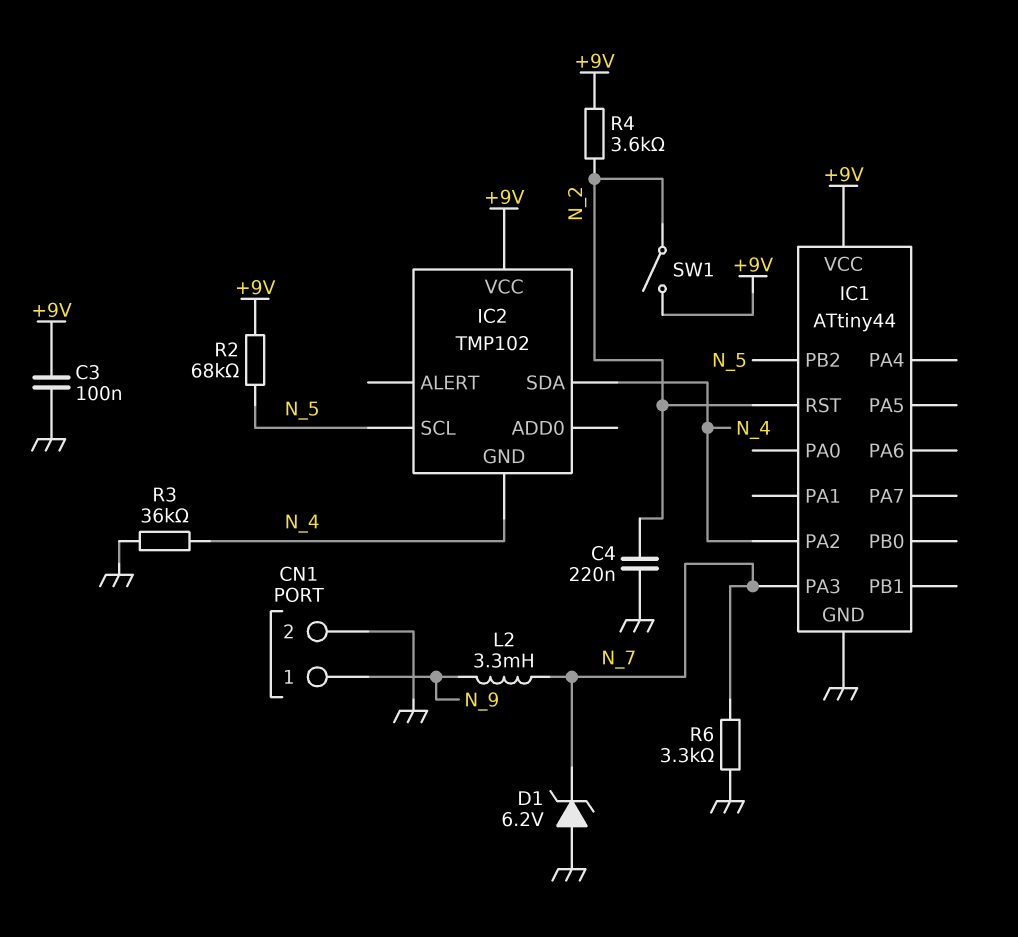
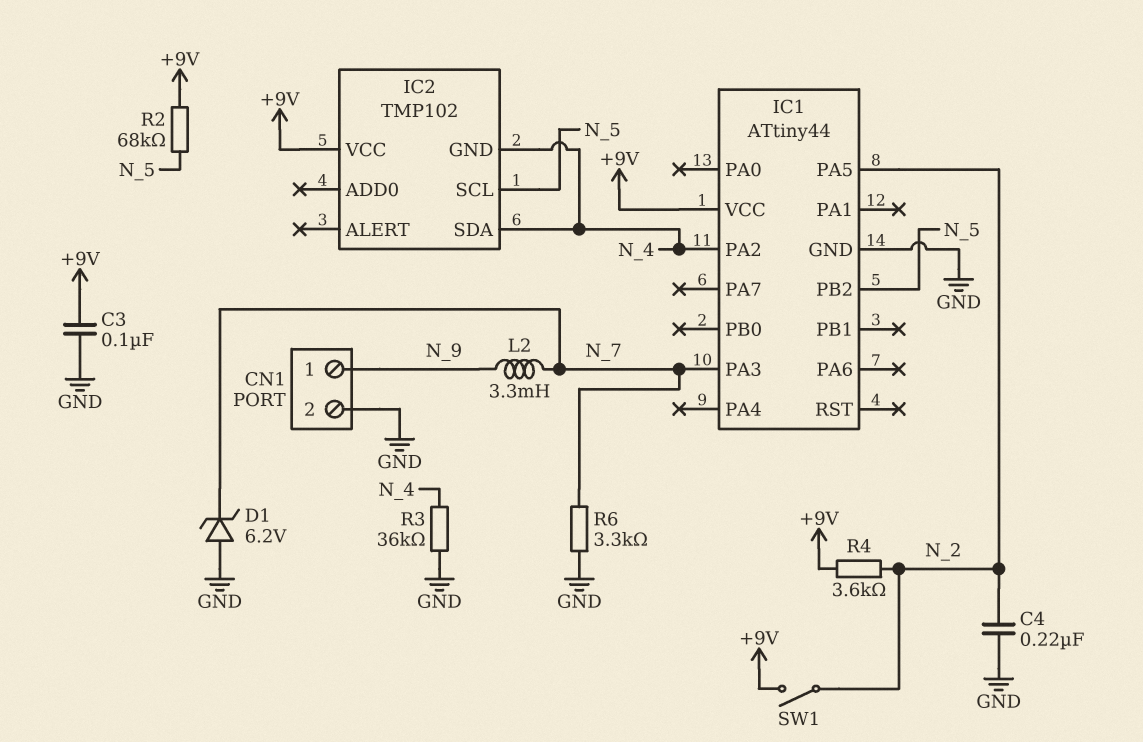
IC1 pin PA5: none -> N_2
IC1 pin RST: N_2 -> none

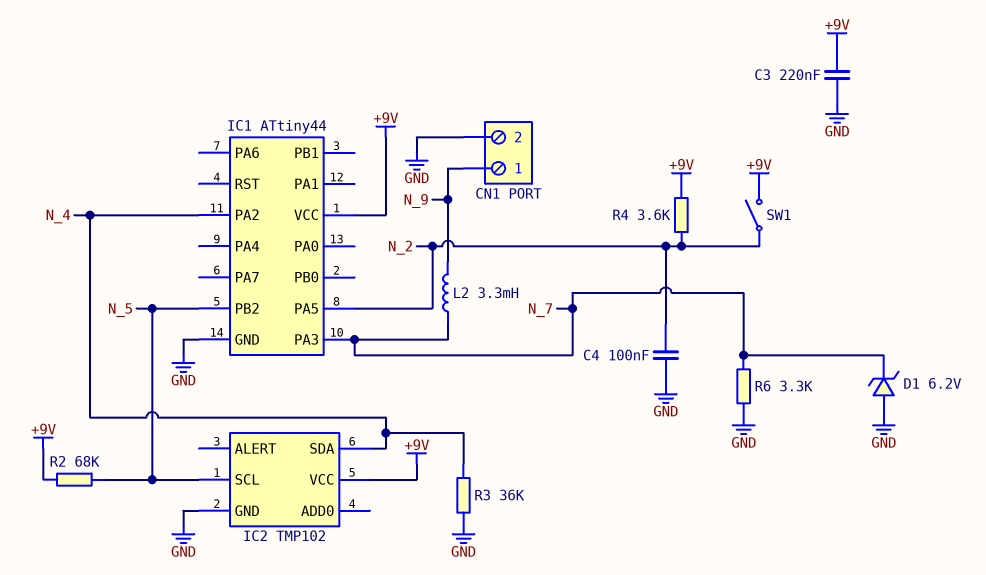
C3: 100nF (+9V, GND) -> 220nF (+9V, GND)
C4: 220nF (GND, N_2) -> 100nF (GND, N_2)
IC2 pin GND: N_4 -> GND

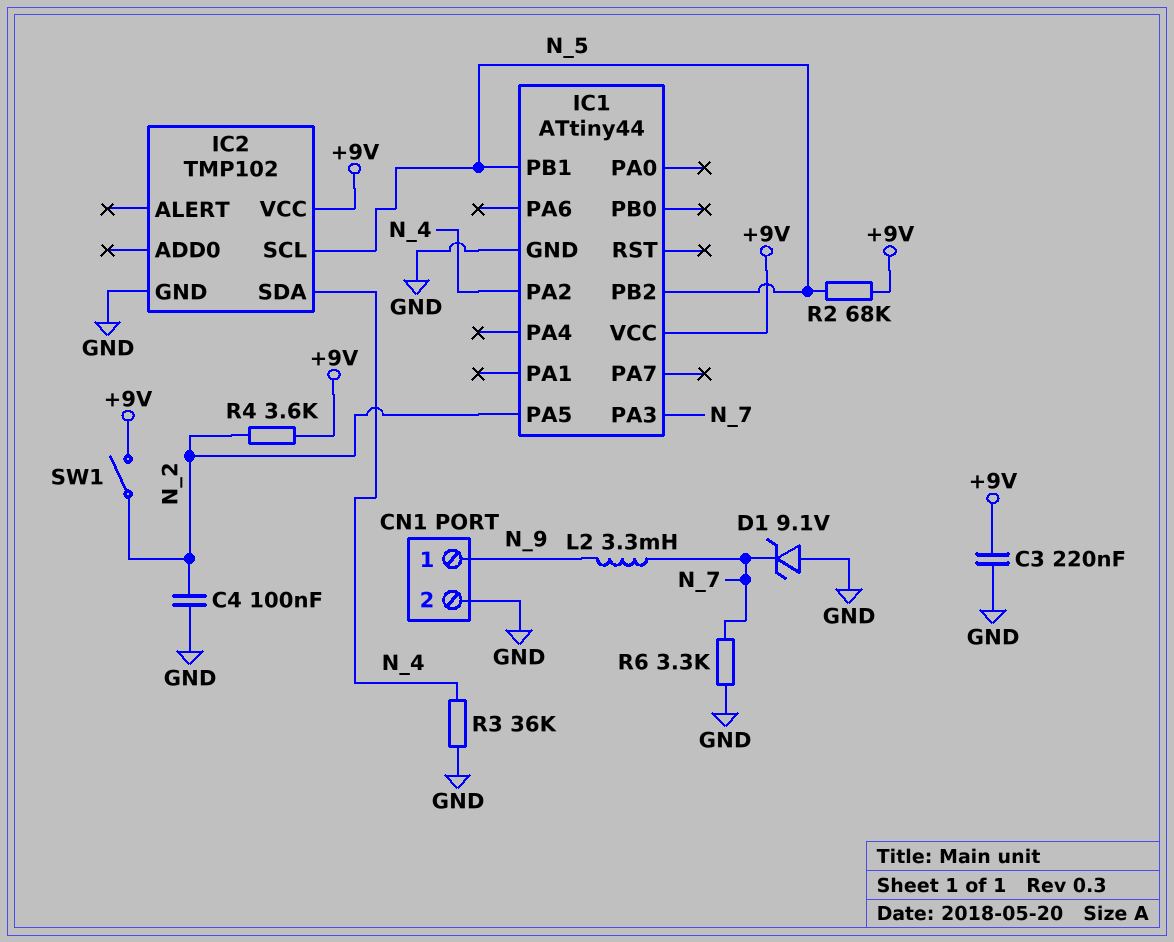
D1: zener 6.2V (A GND, K N_7) -> zener 9.1V (A GND, K N_7)
IC1 pin PB1: none -> N_5

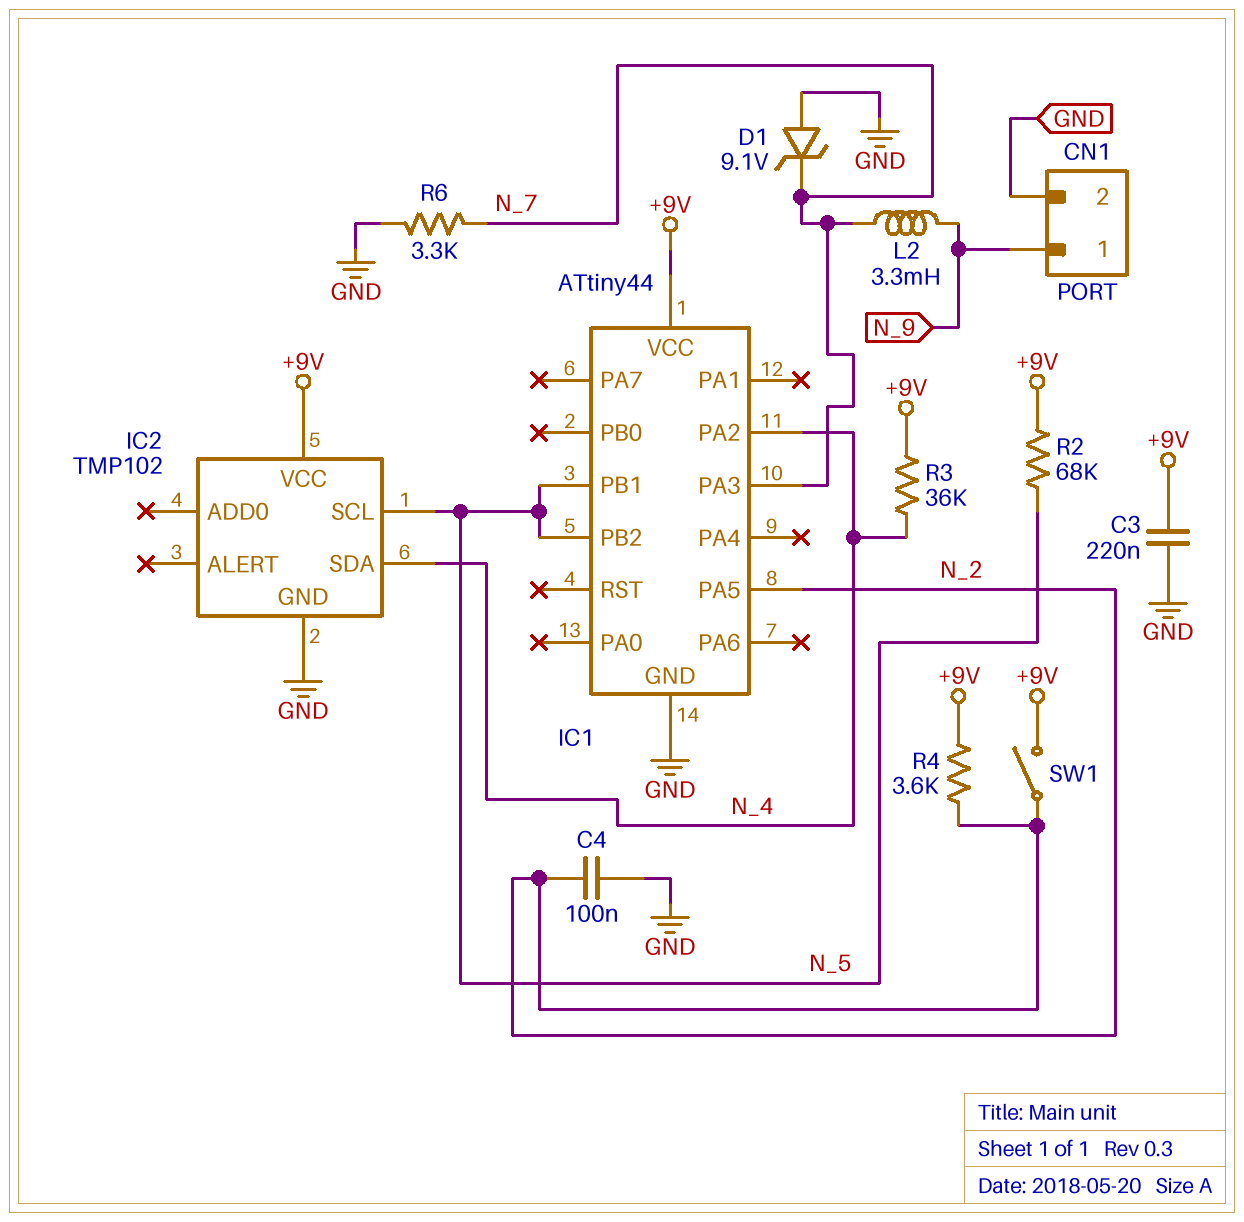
R3: 36k (GND, N_4) -> 36k (+9V, N_4)

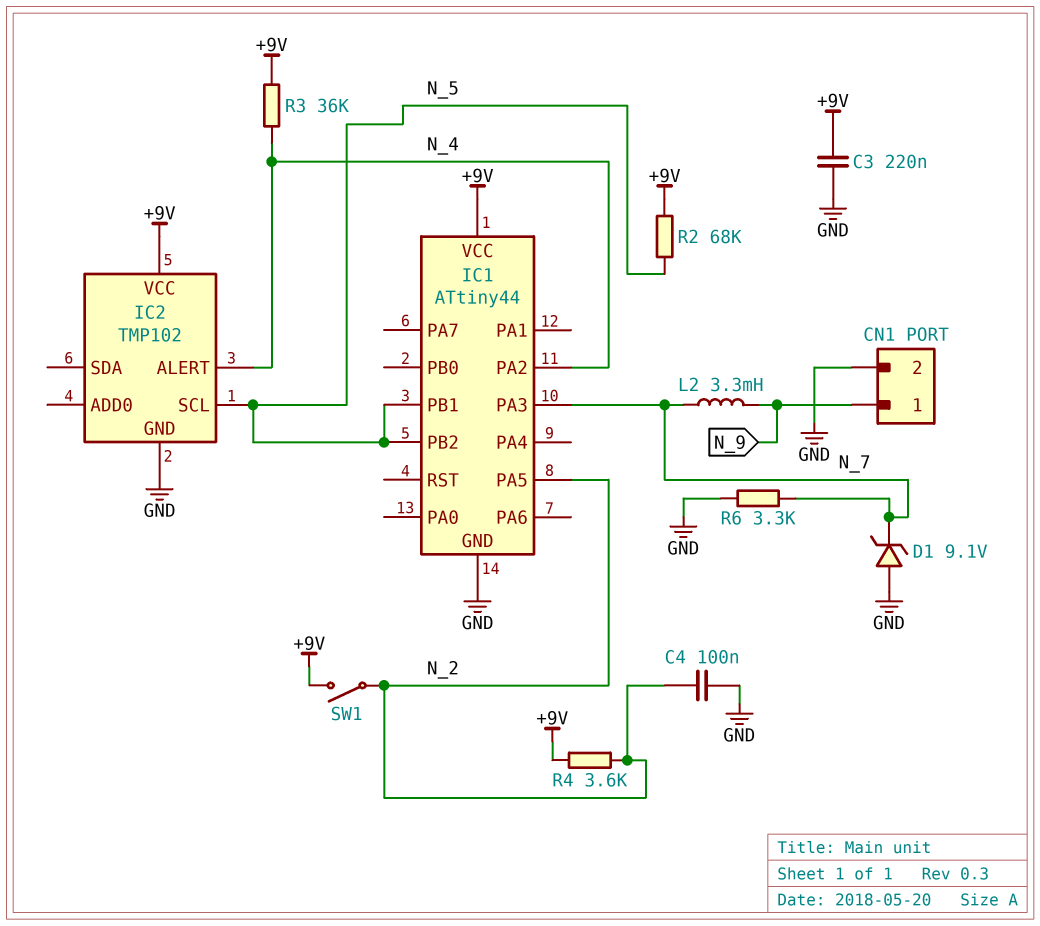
IC2 pin ALERT: none -> N_4
IC2 pin SDA: N_4 -> none

